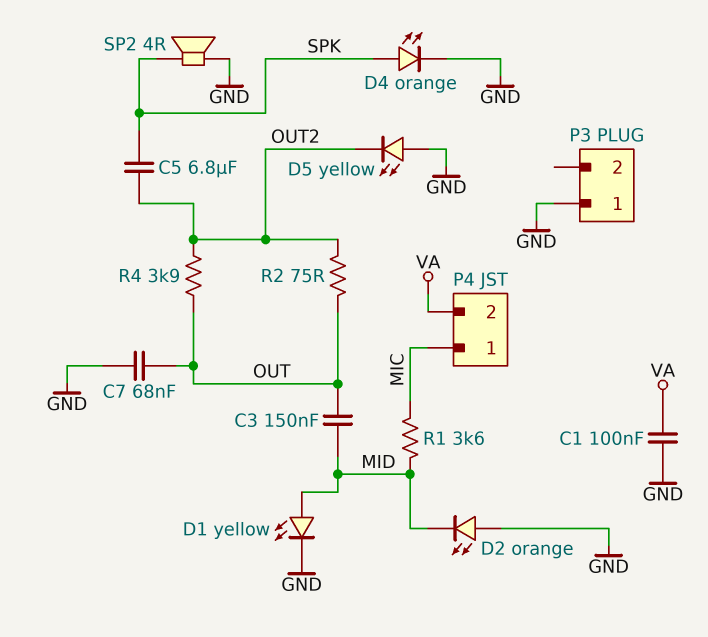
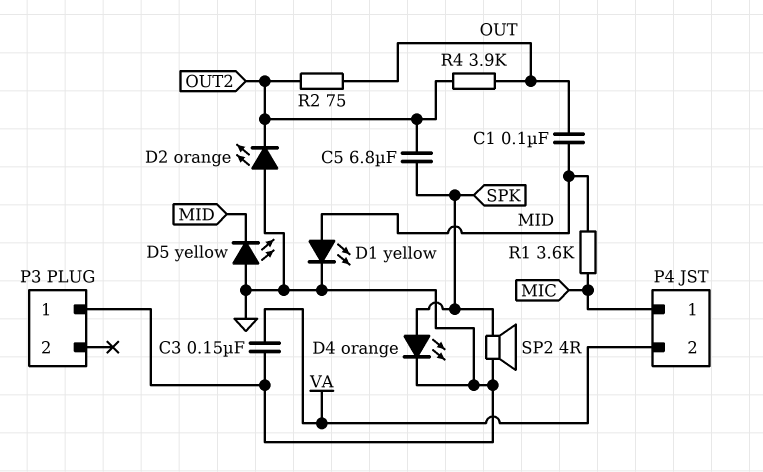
C1: 100nF (GND, VA) -> 100nF (MID, OUT)
C3: 150nF (MID, OUT) -> 150nF (GND, VA)
C7: 68nF (GND, OUT) -> none
D2: LED orange (A GND, K MID) -> LED orange (A GND, K OUT2)
D5: LED yellow (A GND, K OUT2) -> LED yellow (A GND, K MID)

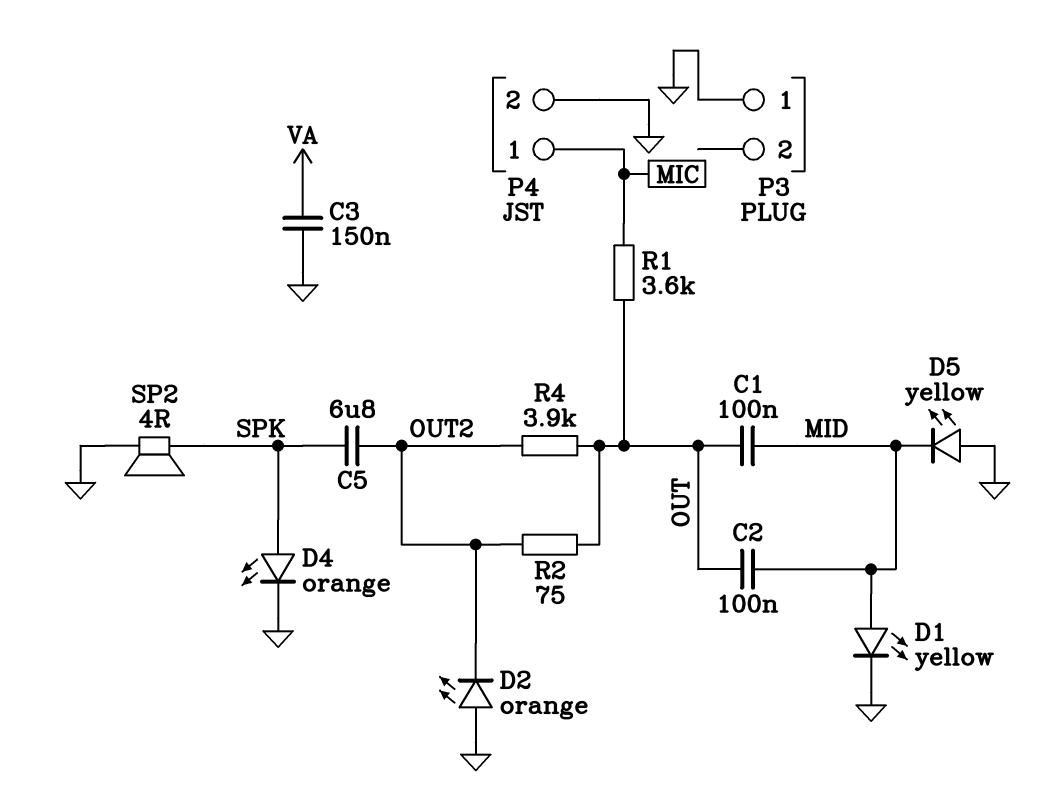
C2: none -> 100nF (MID, OUT)
P4 pin 2: VA -> GND
R1: 3.6k (MIC, MID) -> 3.6k (MIC, OUT)

